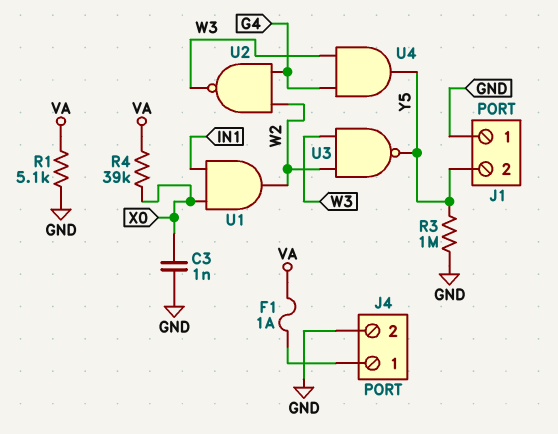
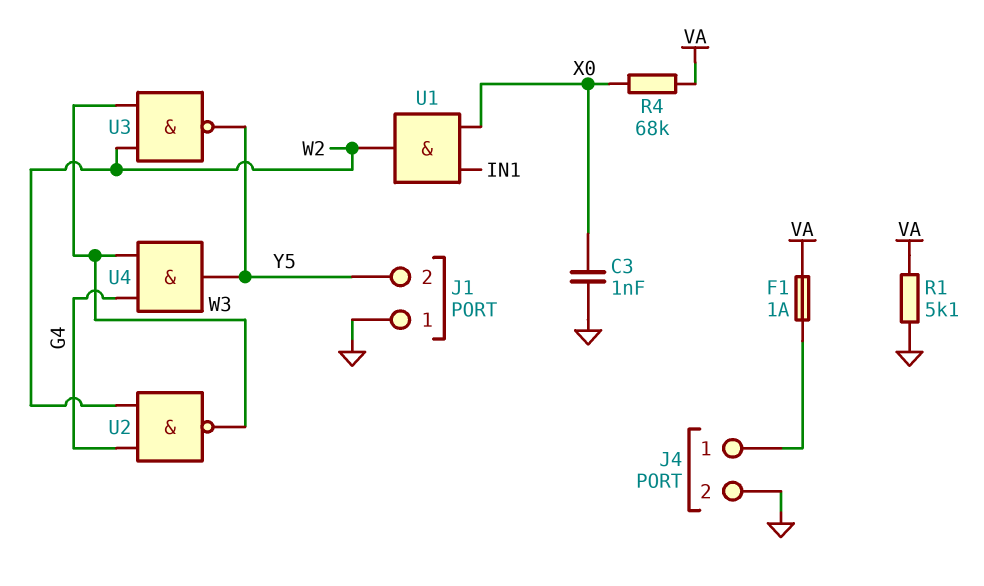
R3: 1M (GND, Y5) -> none
R4: 39k (VA, X0) -> 68k (VA, X0)

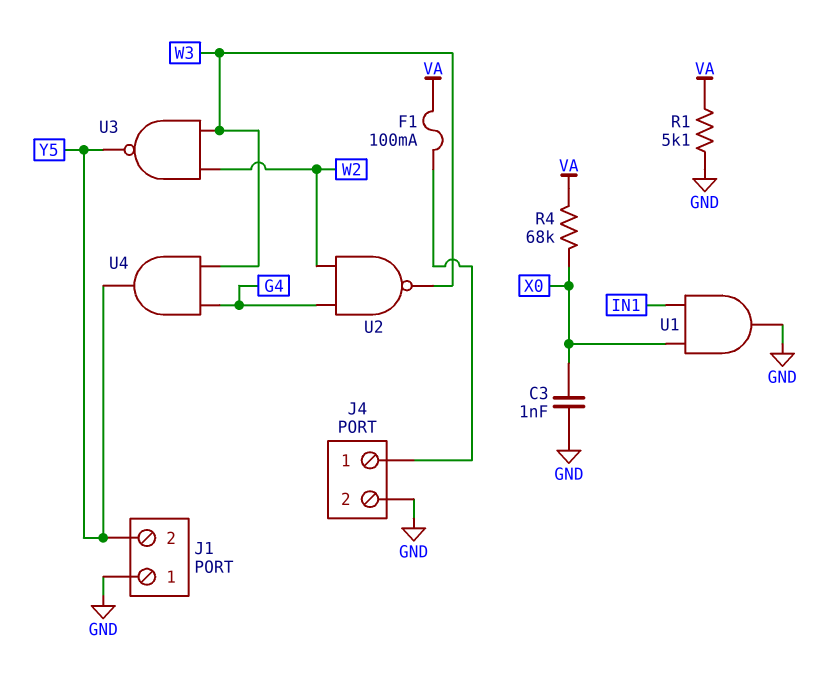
F1: 1A (J4/1, VA) -> 100mA (J4/1, VA)
U1: AND (in IN1, in X0, out W2) -> AND (in IN1, in X0, out GND)

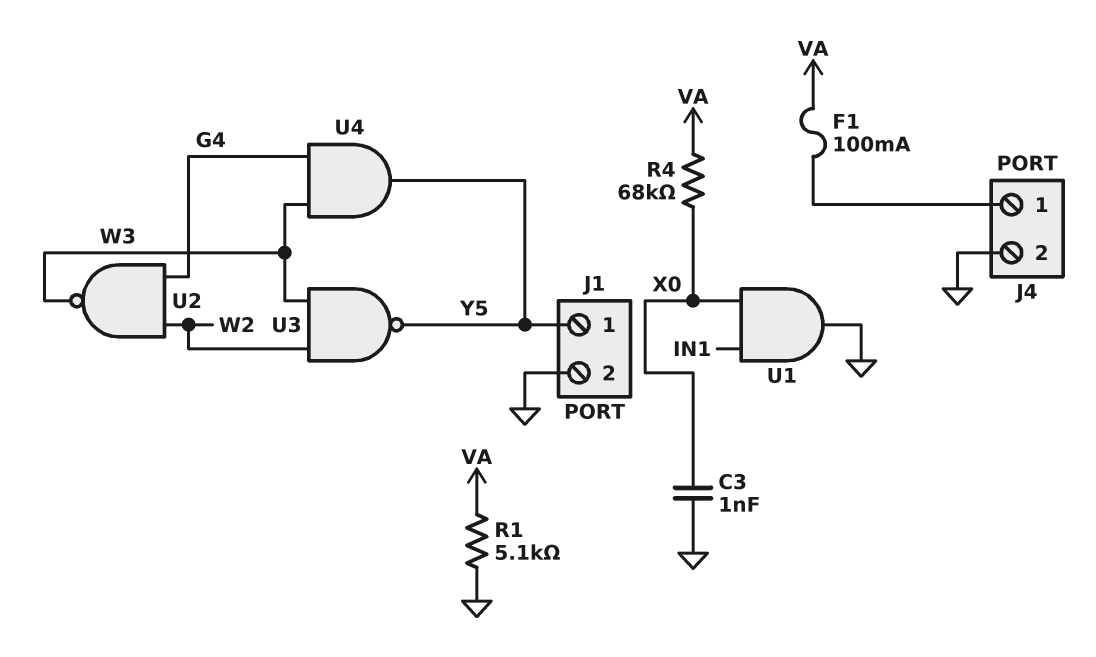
J1 pin 1: GND -> Y5
J1 pin 2: Y5 -> GND

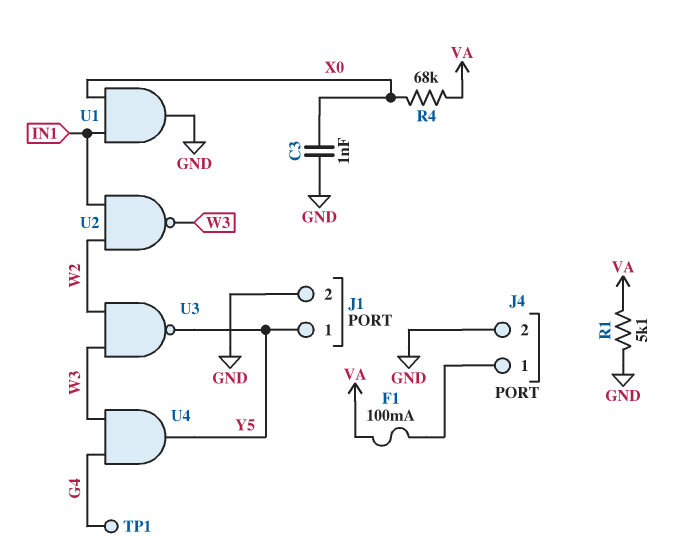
TP1: none -> test point (G4)
U2: NAND (in G4, in W2, out W3) -> NAND (in IN1, in W2, out W3)

